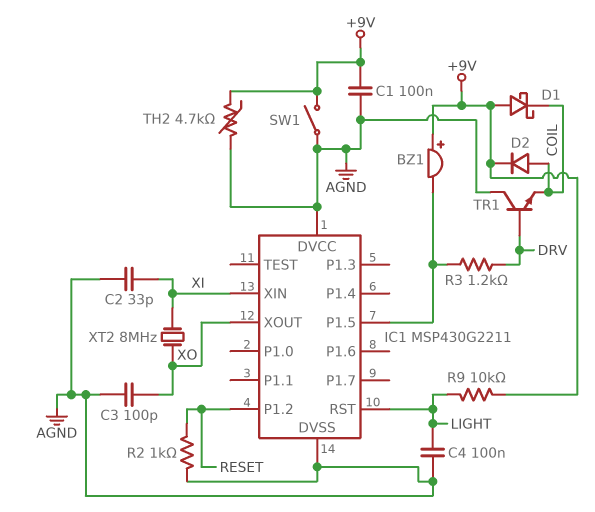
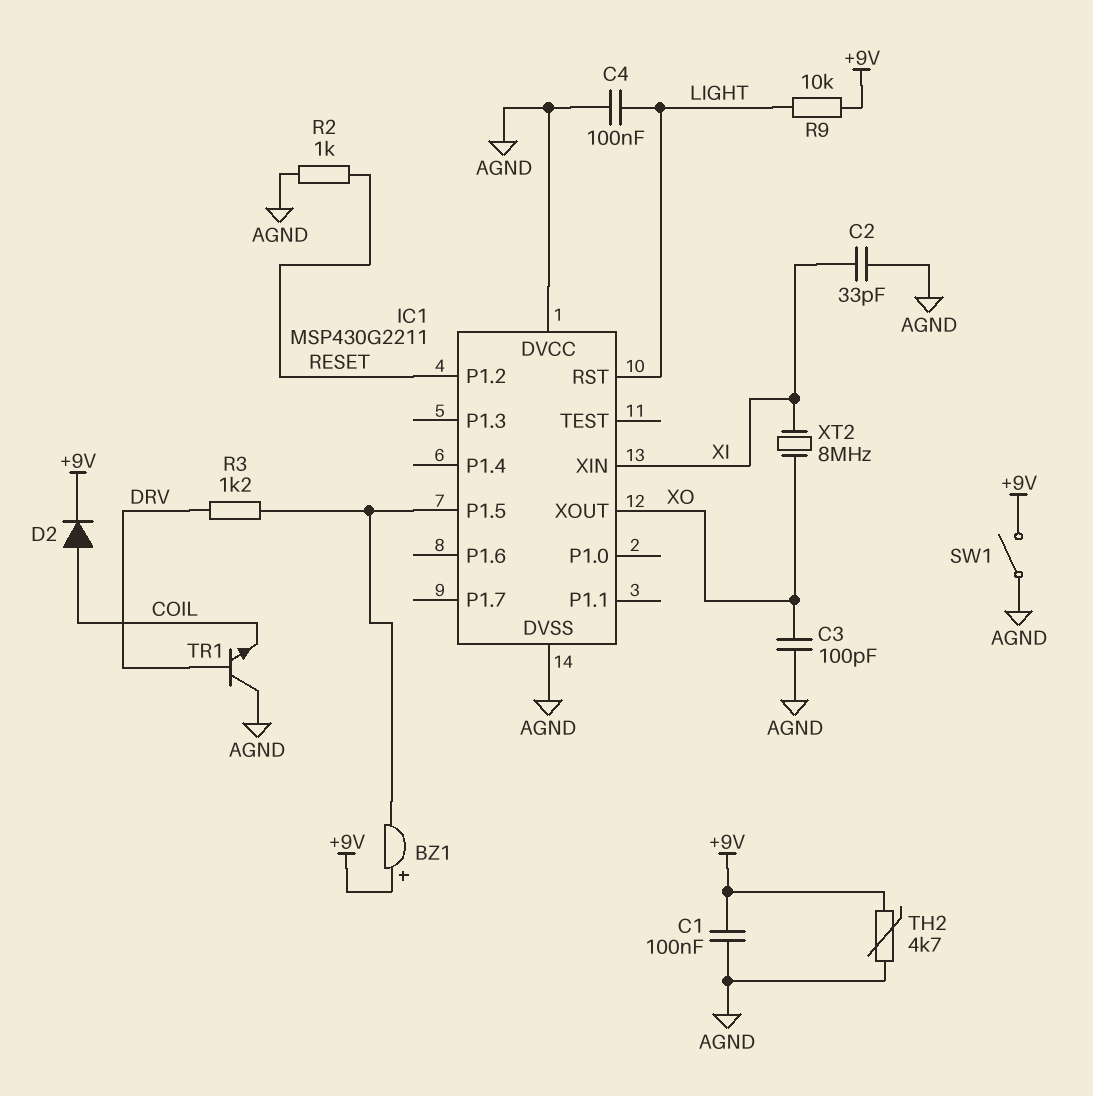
D1: schottky (A +9V, K COIL) -> none

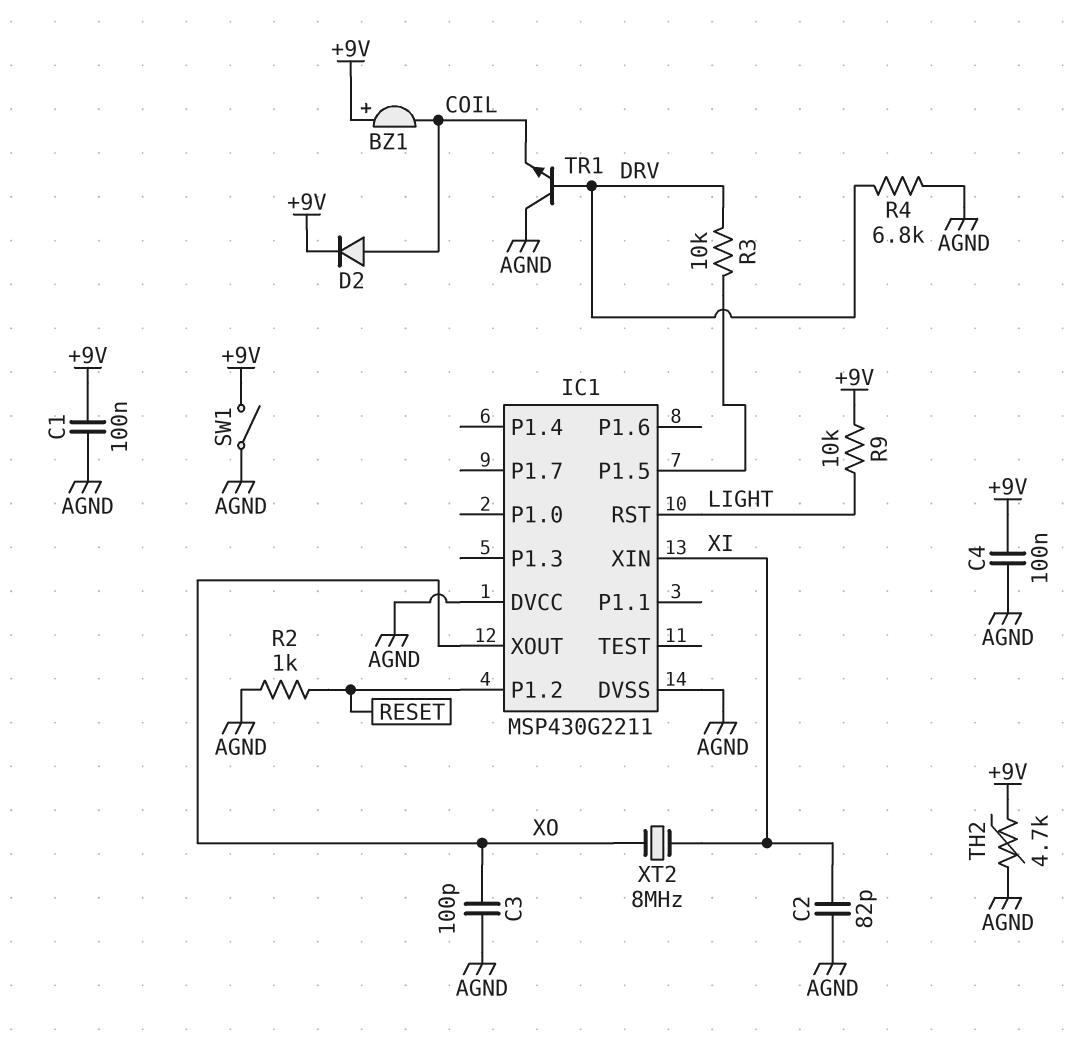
BZ1: buzzer (plus +9V, minus IC1/P1.5) -> buzzer (plus +9V, minus COIL)
C2: 33pF (AGND, XI) -> 82pF (AGND, XI)
C4: 100nF (AGND, LIGHT) -> 100nF (+9V, AGND)
R3: 1.2k (DRV, IC1/P1.5) -> 10k (DRV, IC1/P1.5)
R4: none -> 6.8k (AGND, DRV)

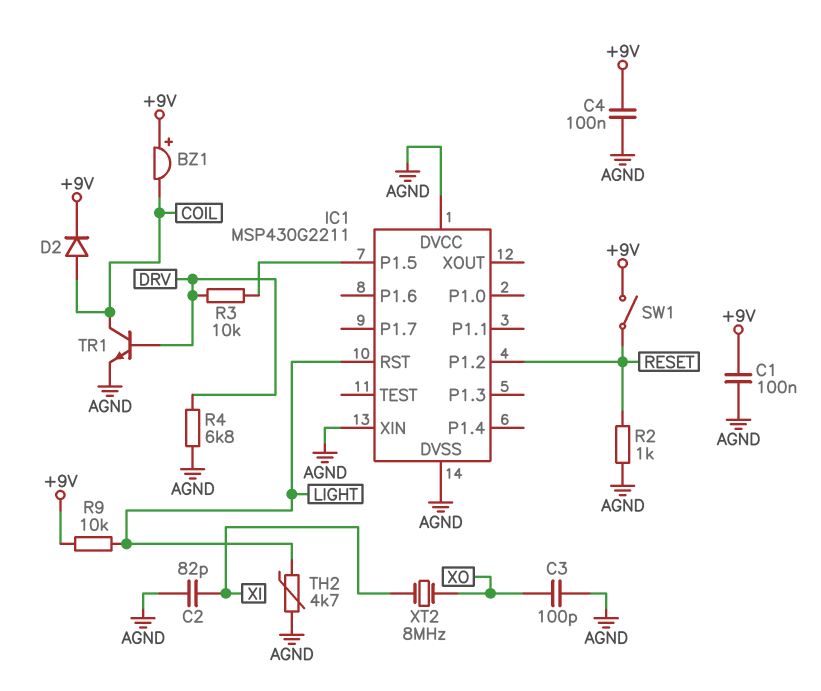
IC1 pin XIN: XI -> AGND
IC1 pin XOUT: XO -> none
SW1: switch (+9V, AGND) -> switch (+9V, RESET)
TH2: 4.7k (+9V, AGND) -> 4.7k (AGND, LIGHT)
TR1: NPN (B DRV, C AGND, E COIL) -> NPN (B DRV, C COIL, E AGND)

